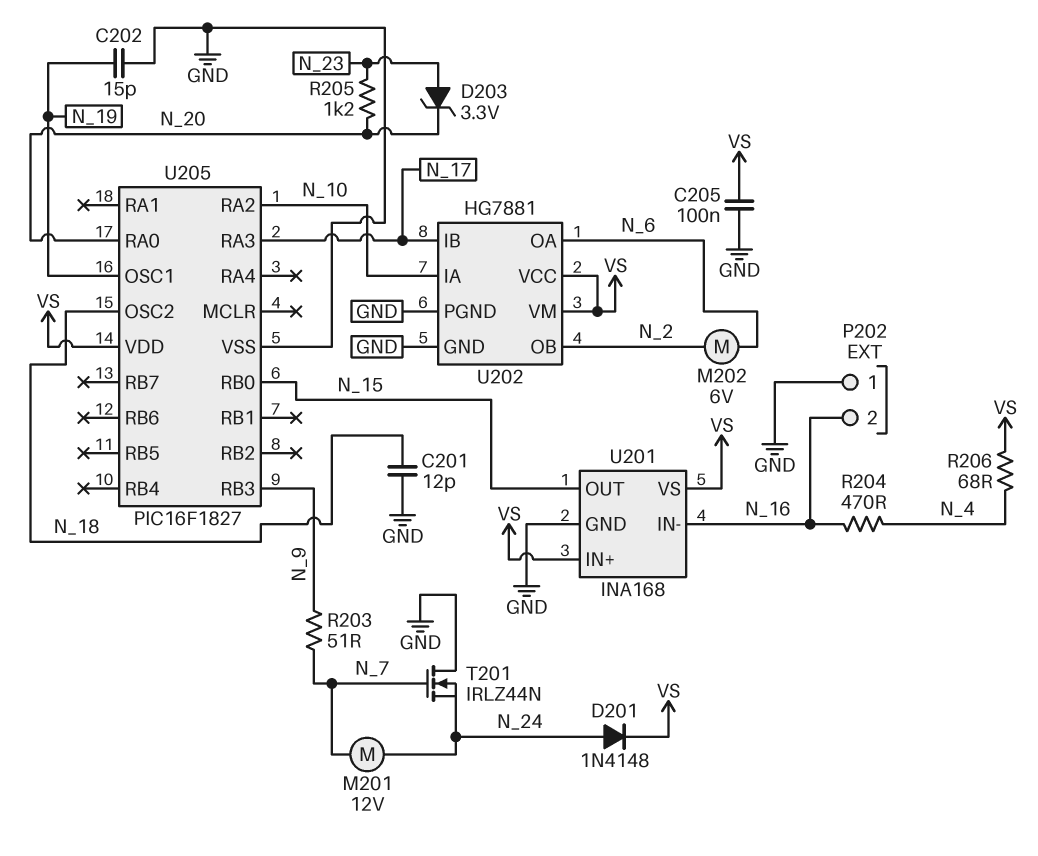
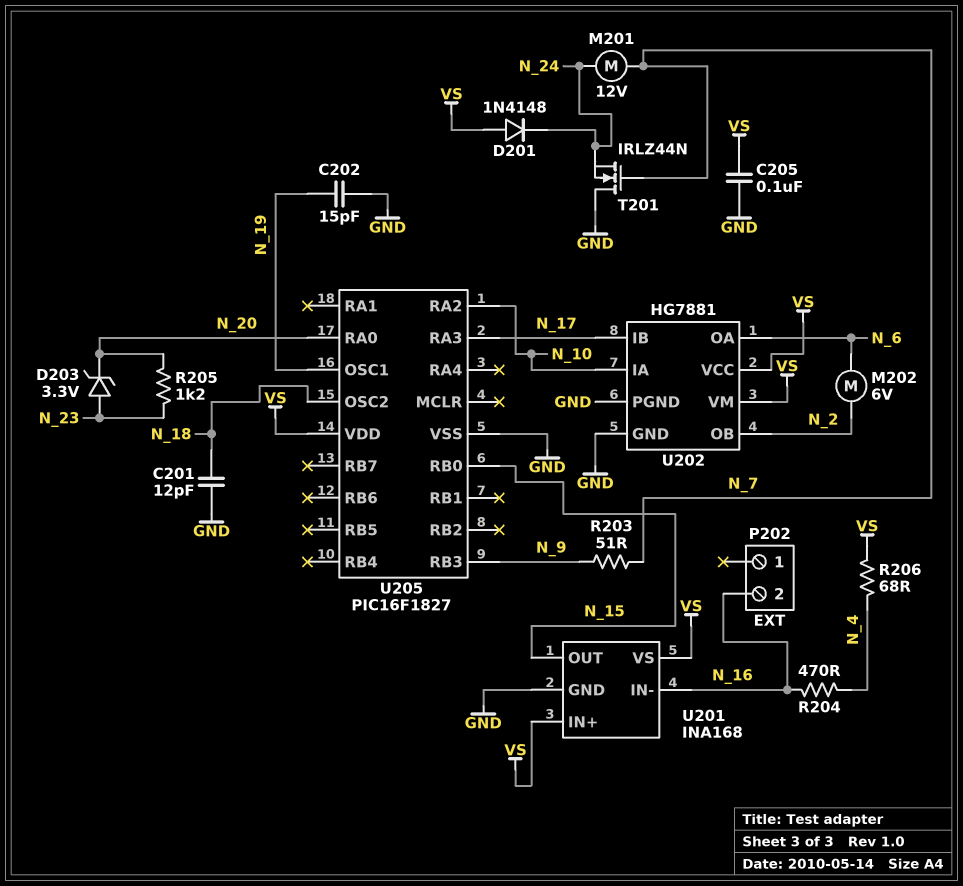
D201: diode 1N4148 (A N_24, K VS) -> diode 1N4148 (A VS, K N_24)
P202 pin 1: GND -> none

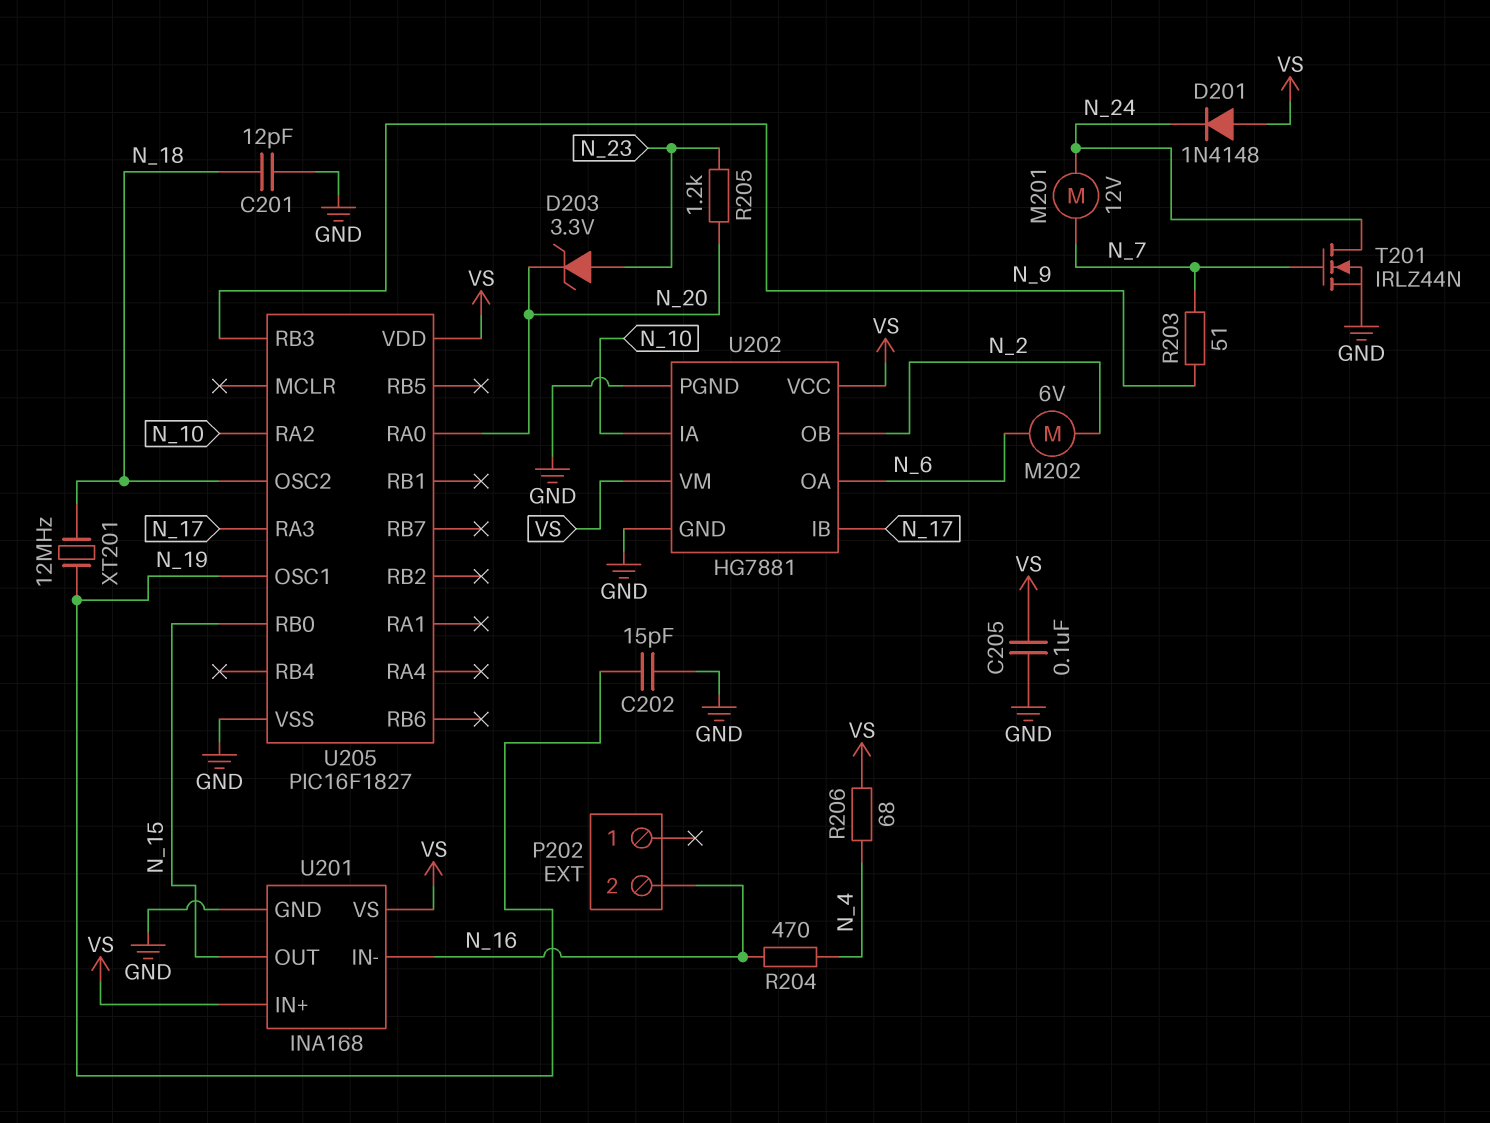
T201: NMOS IRLZ44N (G N_7, D GND, S N_24) -> NMOS IRLZ44N (G N_7, D N_24, S GND)
XT201: none -> 12MHz (N_18, N_19)

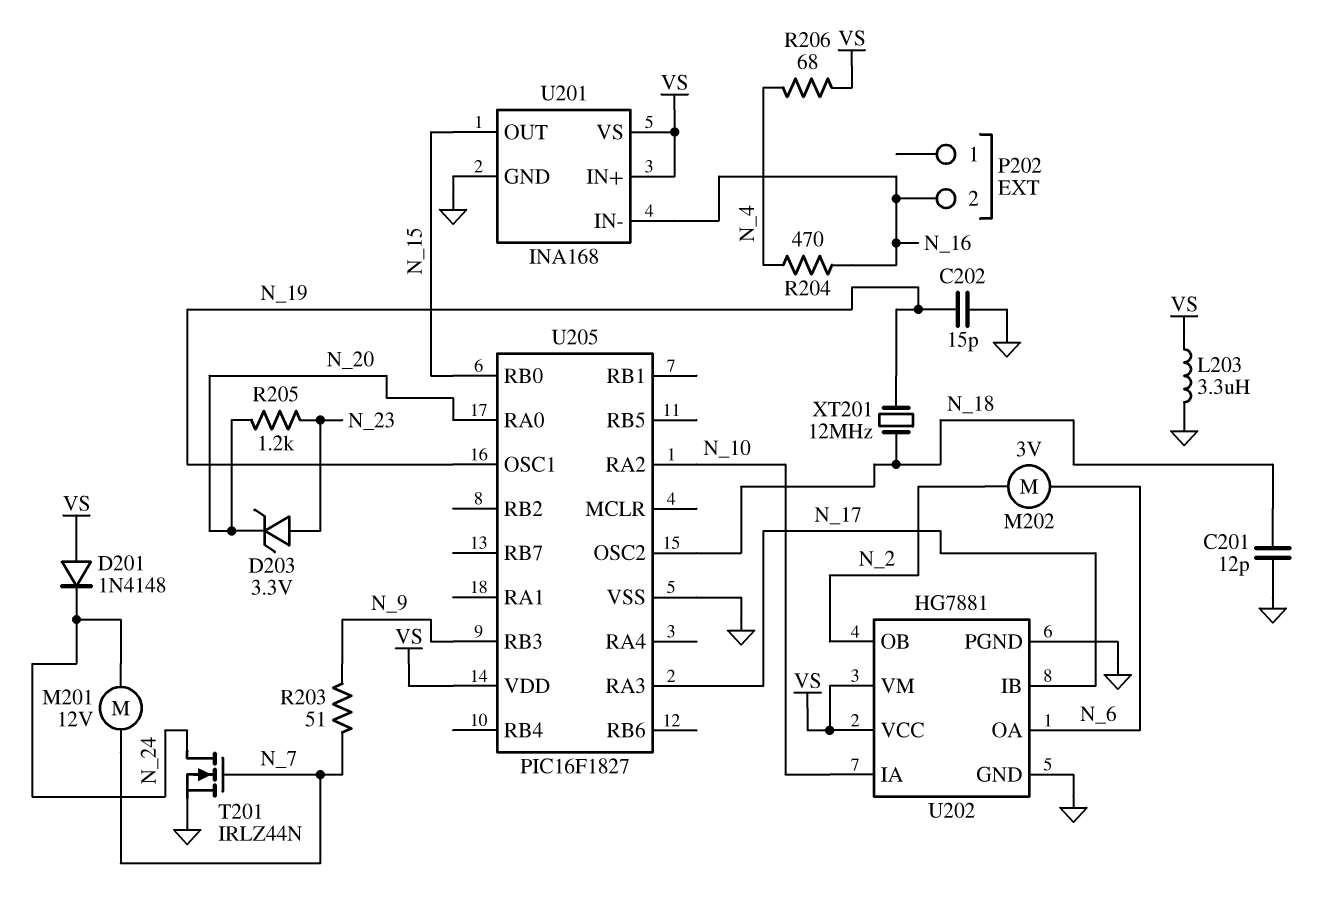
C205: 100nF (GND, VS) -> none
L203: none -> 3.3uH (GND, VS)
M202: motor 6V (N_2, N_6) -> motor 3V (N_2, N_6)

